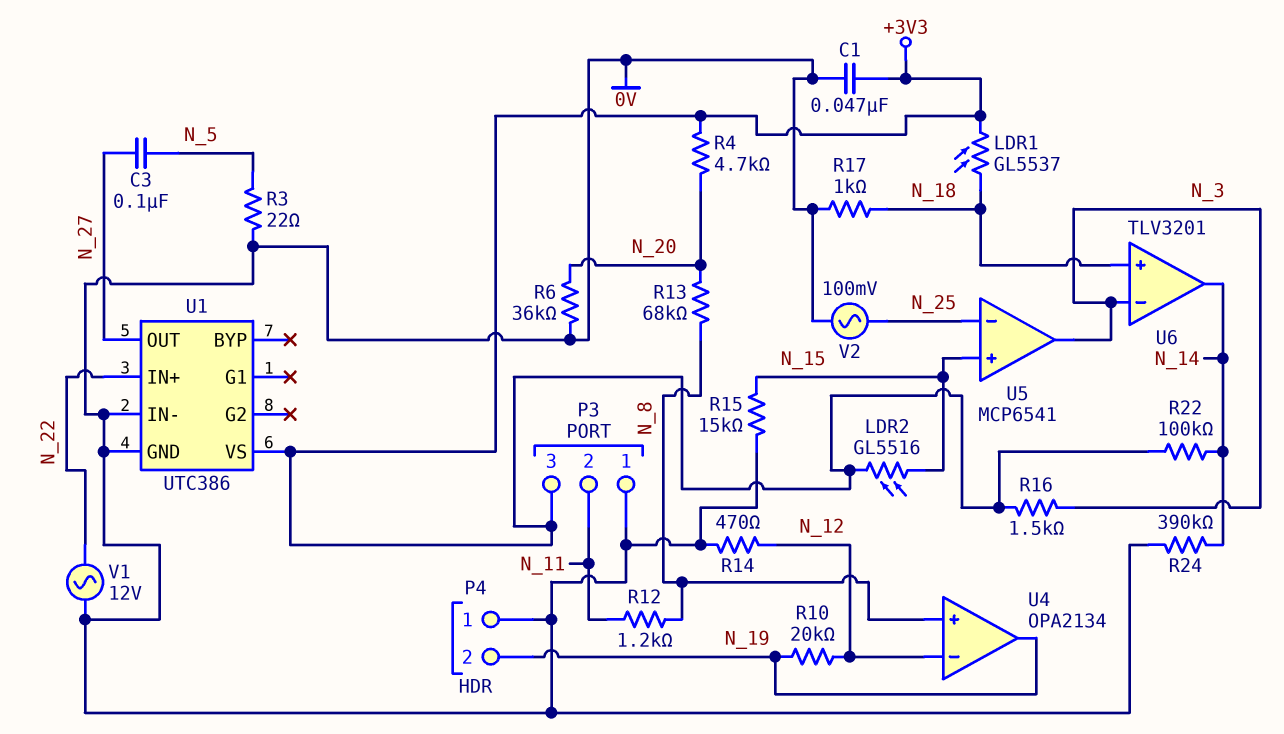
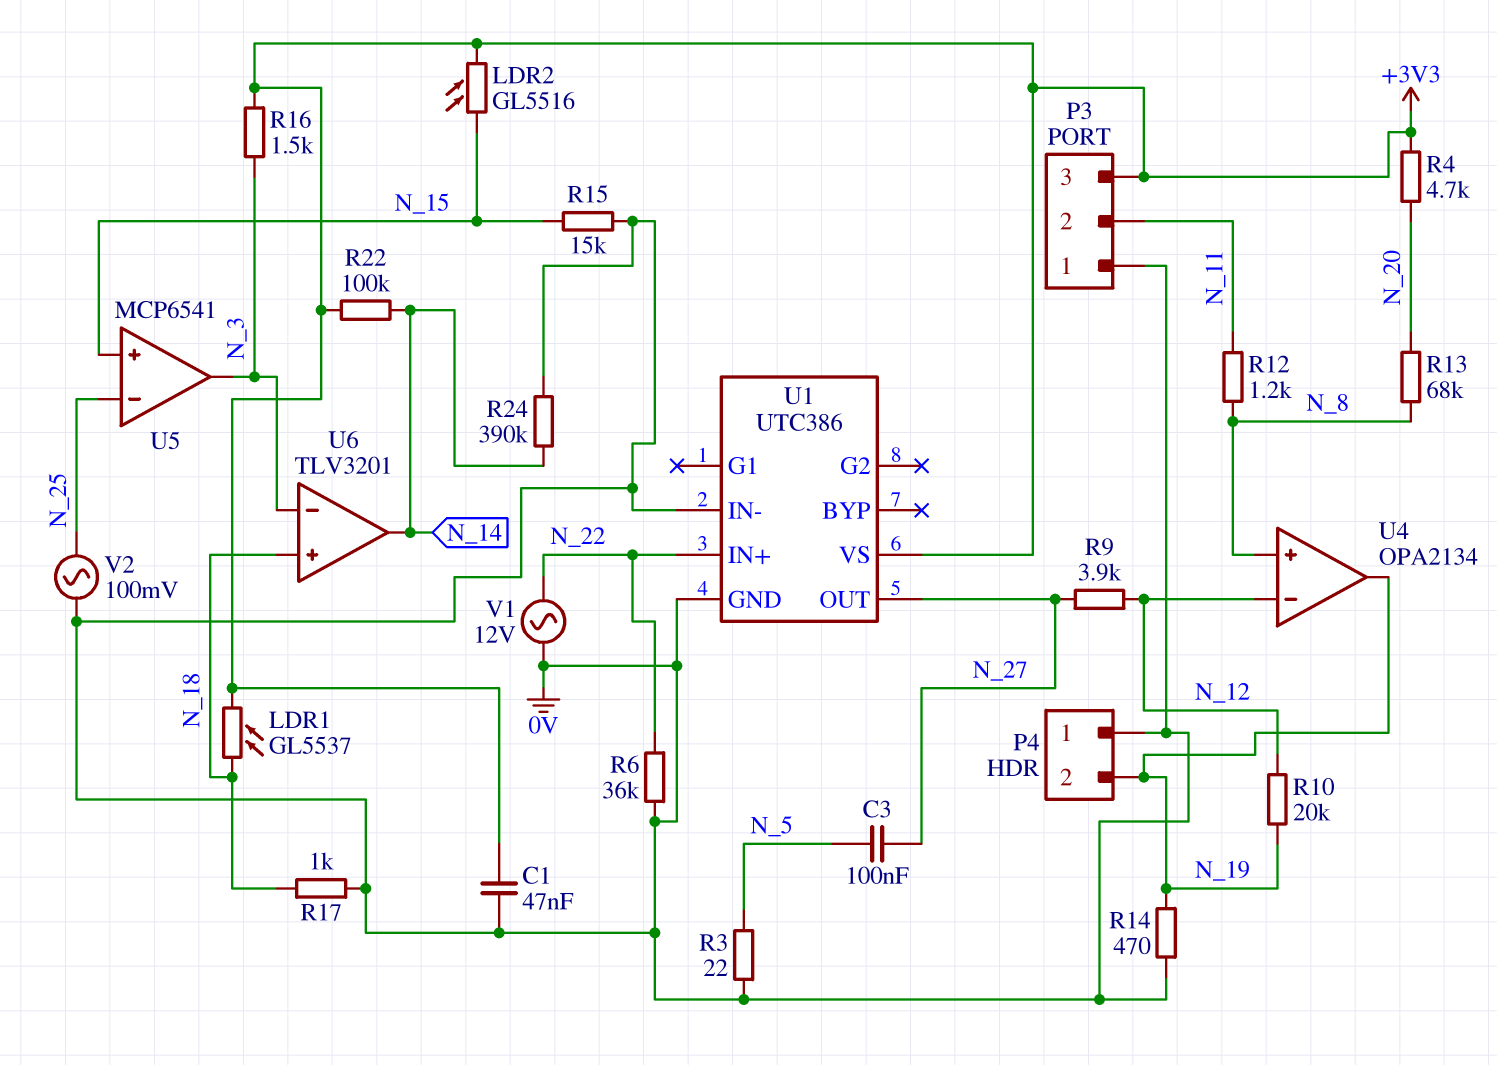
R6: 36k (0V, N_20) -> 36k (0V, N_22)
R9: none -> 3.9k (N_12, N_27)
R14: 470 (0V, N_12) -> 470 (0V, N_19)

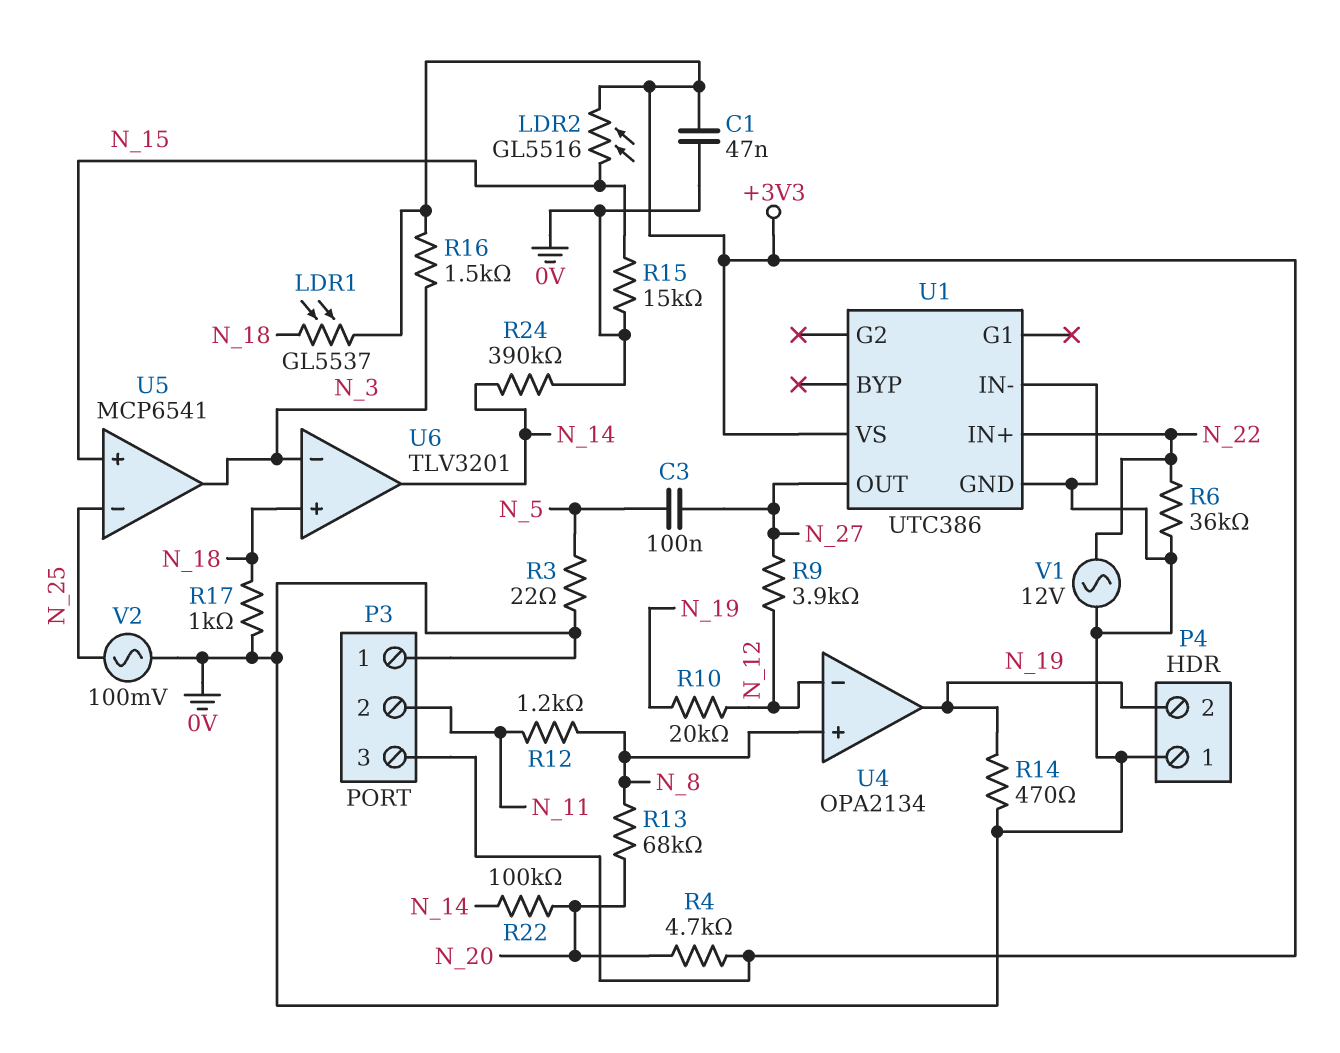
R22: 100k (+3V3, N_14) -> 100k (N_14, N_20)

